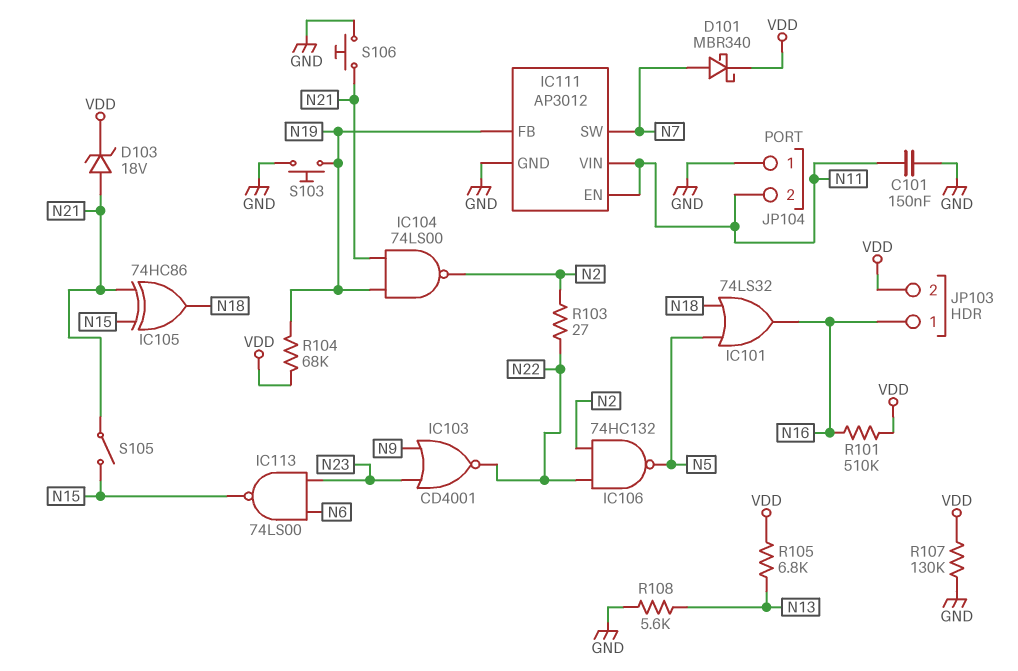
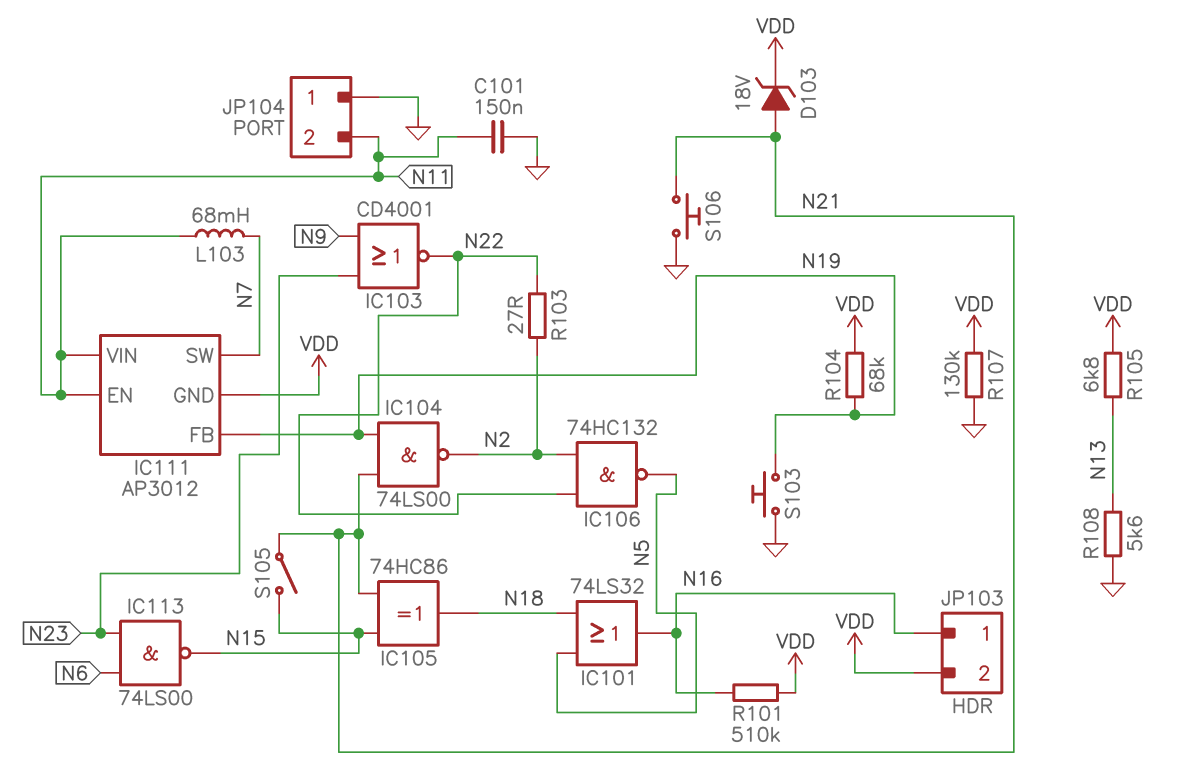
D101: schottky MBR340 (A N7, K VDD) -> none
IC111 pin GND: GND -> VDD
L103: none -> 68mH (N7, N11)

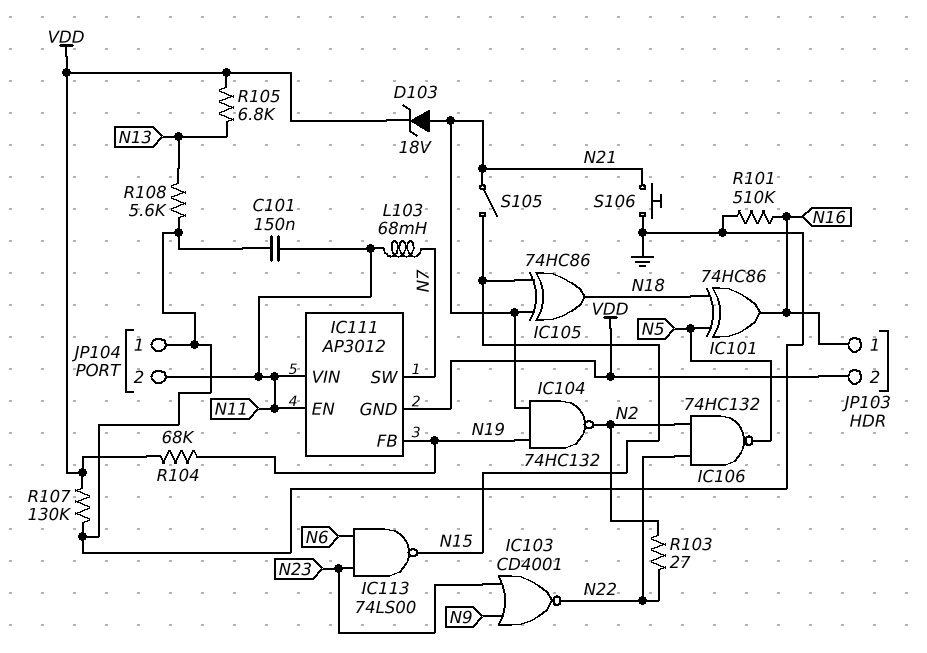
IC101: OR 74LS32 (in N5, in N18, out N16) -> XOR 74HC86 (in N5, in N18, out N16)
IC104: NAND 74LS00 (in N19, in N21, out N2) -> NAND 74HC132 (in N19, in N21, out N2)
R101: 510k (N16, VDD) -> 510k (GND, N16)
S103: button (GND, N19) -> none

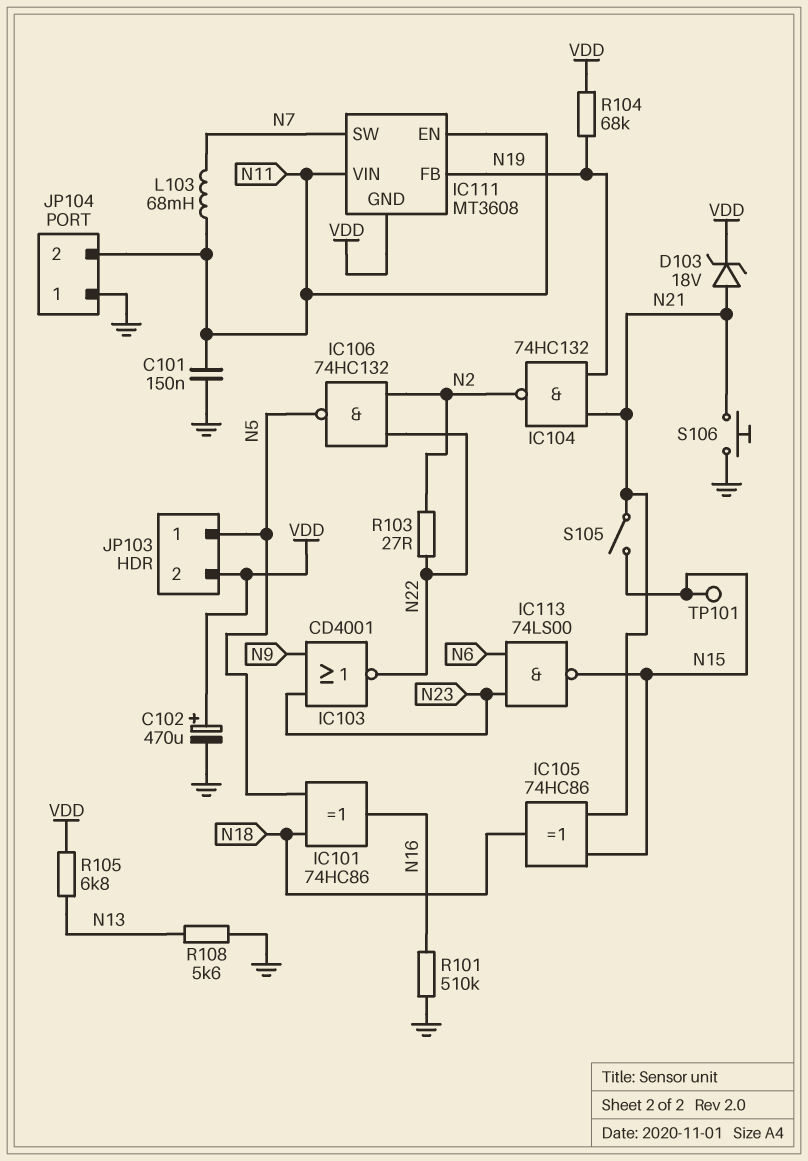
C102: none -> 470uF (plus VDD, minus GND)
IC111: AP3012 -> MT3608
JP103 pin 1: N16 -> N5
R107: 130k (GND, VDD) -> none
TP101: none -> test point (N15)

